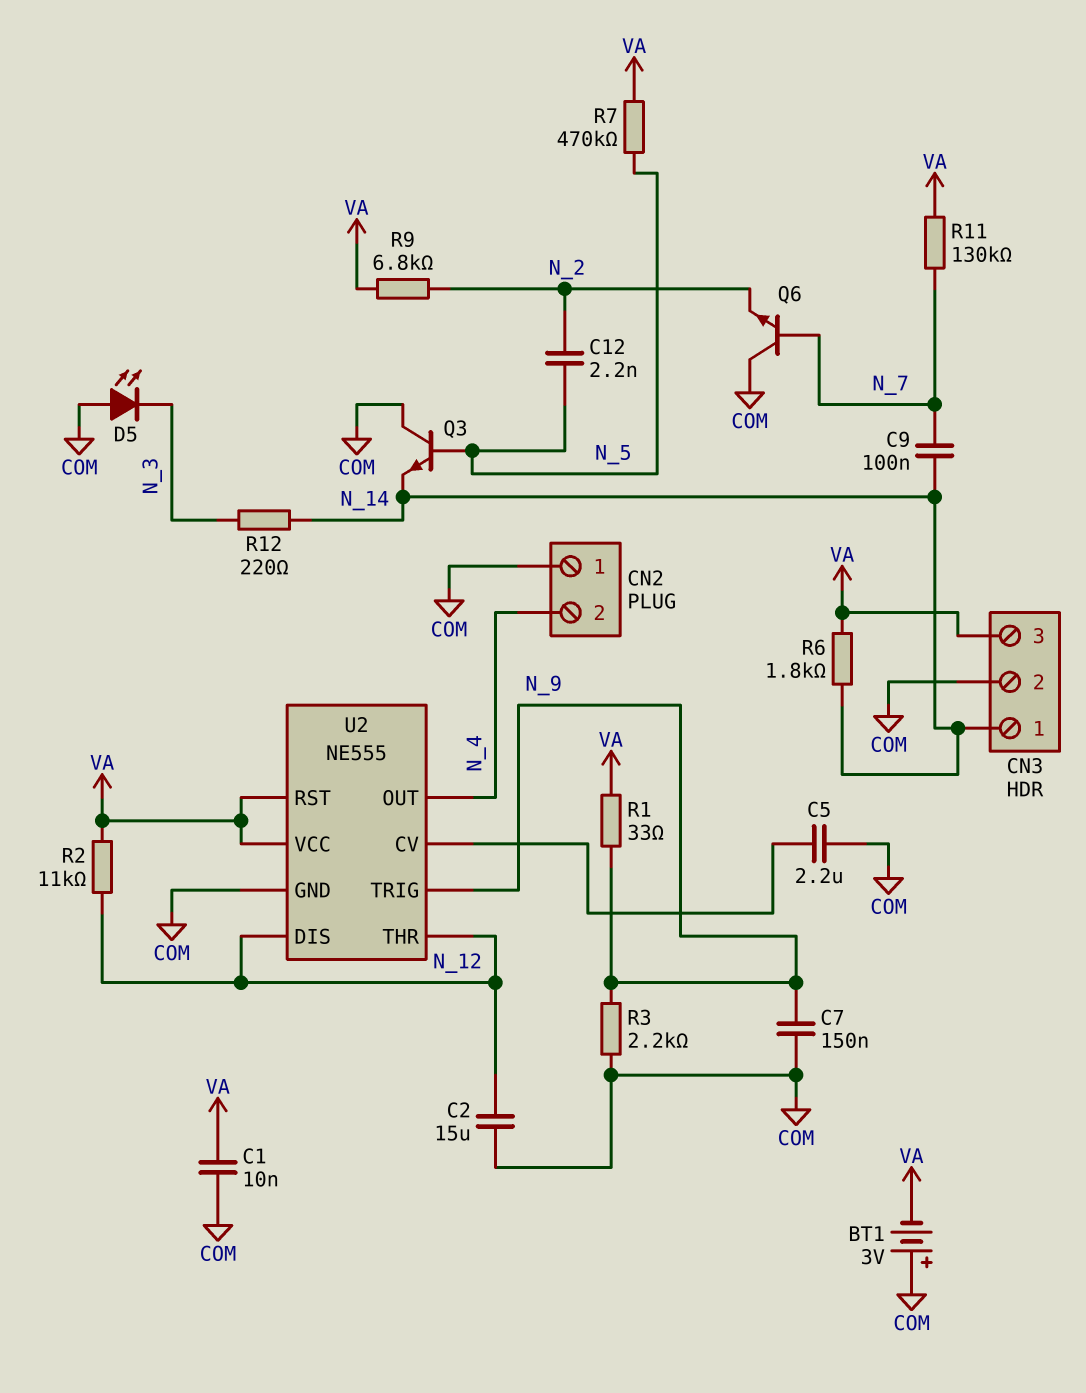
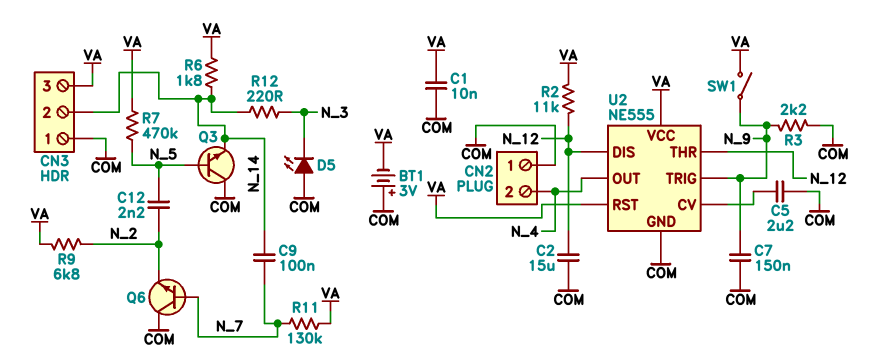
CN3 pin 1: N_14 -> COM
CN3 pin 2: COM -> N_14
R1: 33 (N_9, VA) -> none
SW1: none -> switch (N_9, VA)

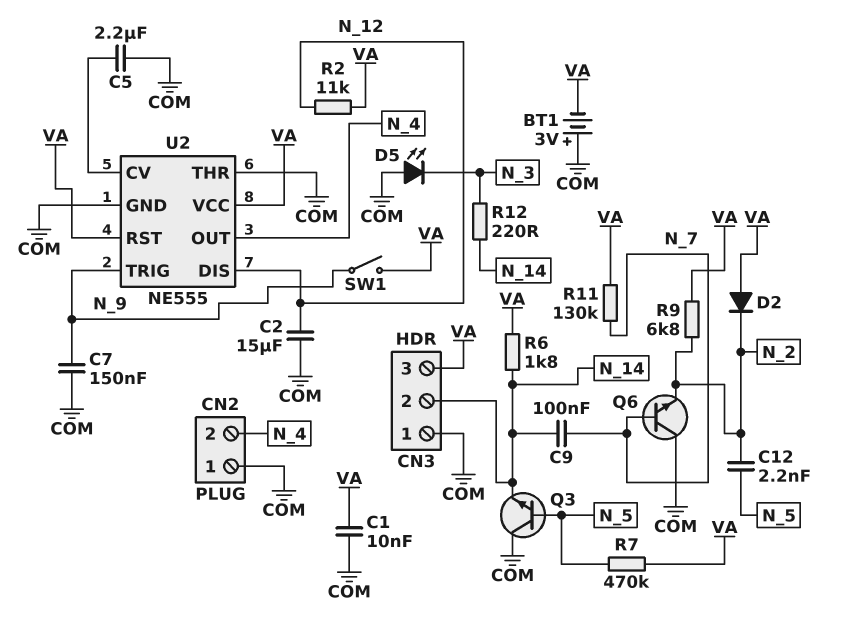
D2: none -> diode (A VA, K N_2)
R3: 2.2k (COM, N_9) -> none
U2 pin THR: N_12 -> COM

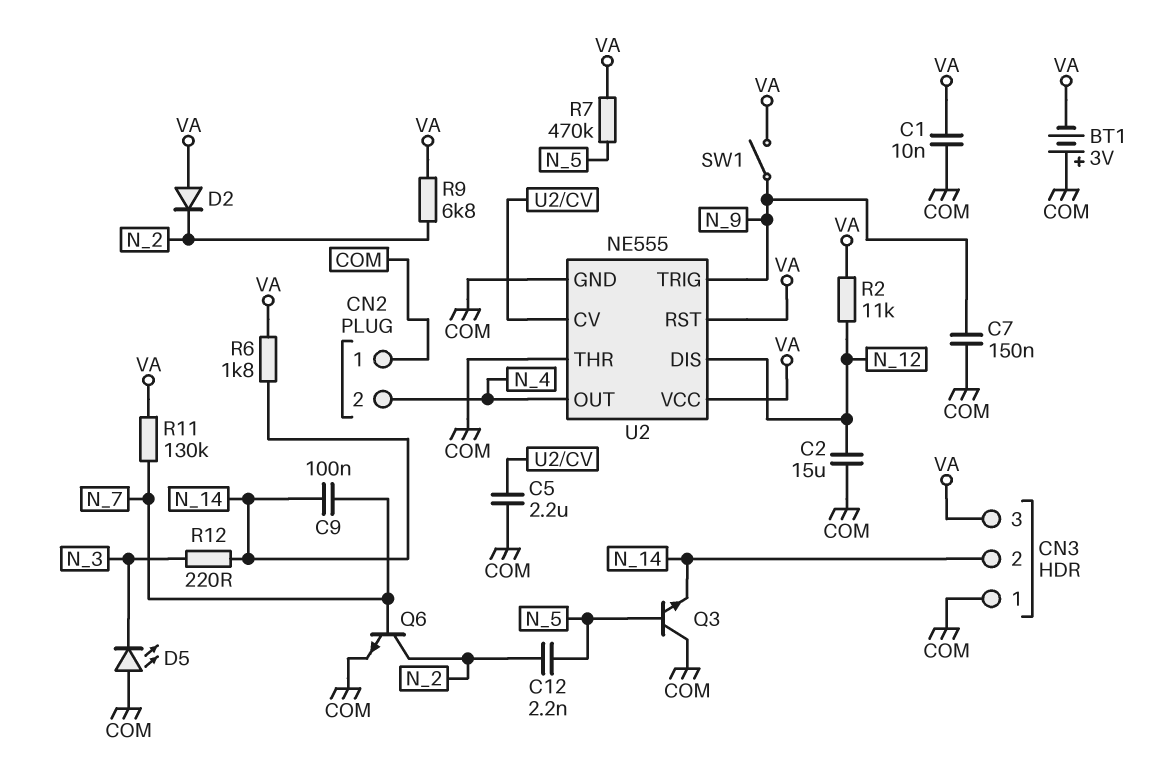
Q6: NPN (B N_7, C COM, E N_2) -> NPN (B N_7, C N_2, E COM)

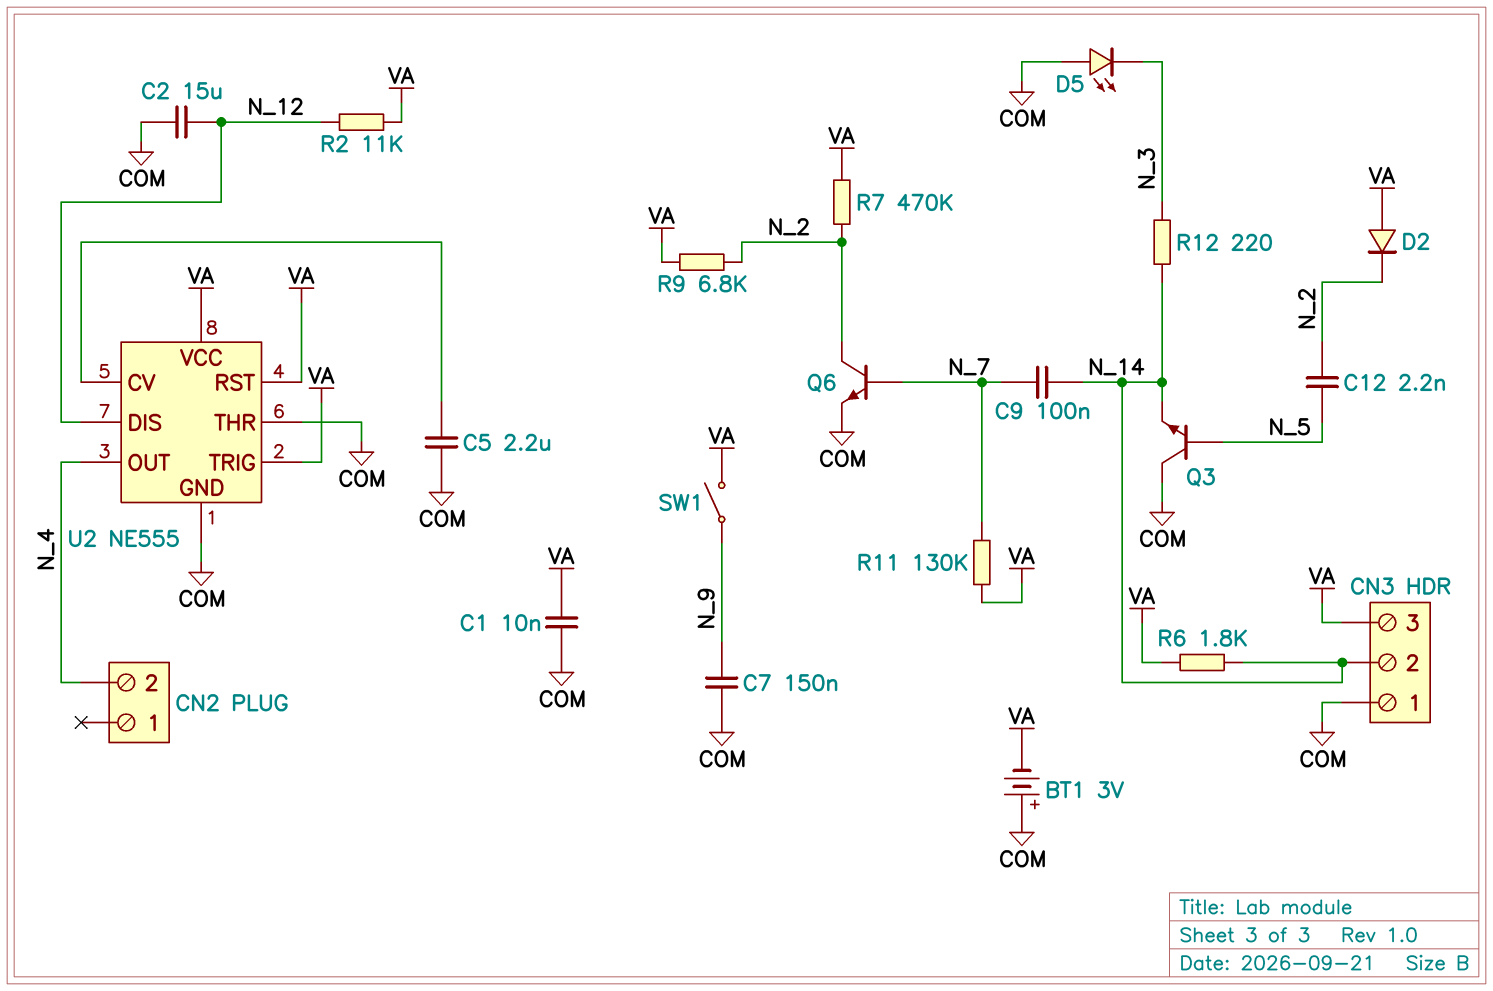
CN2 pin 1: COM -> none
R7: 470k (N_5, VA) -> 470k (N_2, VA)
U2 pin TRIG: N_9 -> VA

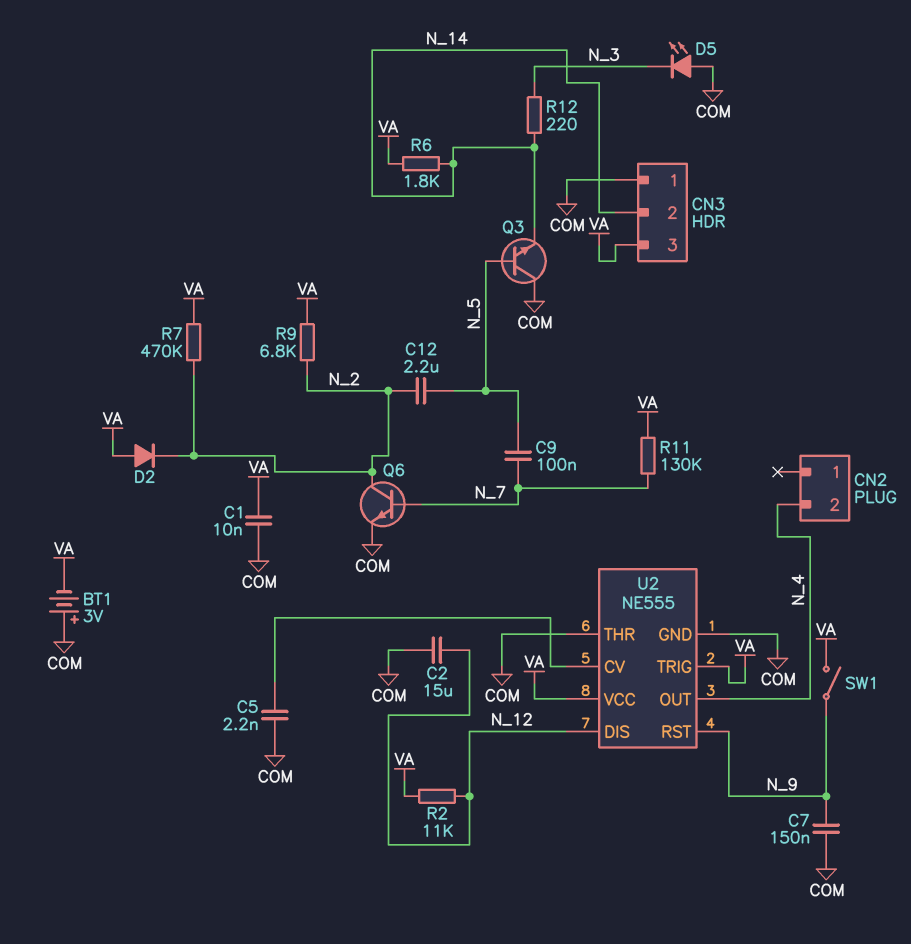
C5: 2.2uF (COM, U2/CV) -> 2.2nF (COM, U2/CV)
C9: 100nF (N_7, N_14) -> 100nF (N_5, N_7)
C12: 2.2nF (N_2, N_5) -> 2.2uF (N_2, N_5)
U2 pin RST: VA -> N_9

